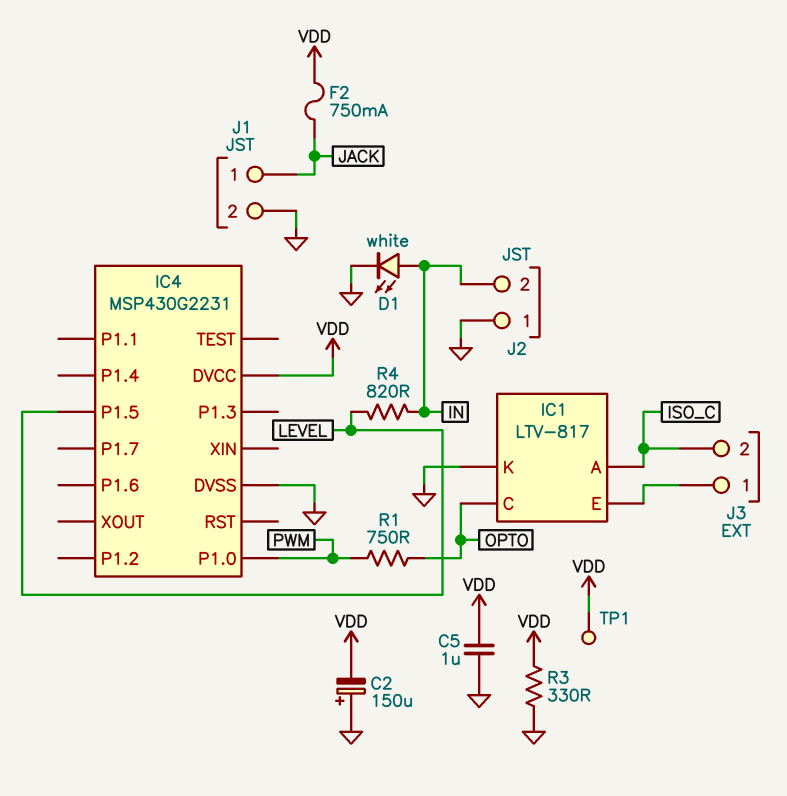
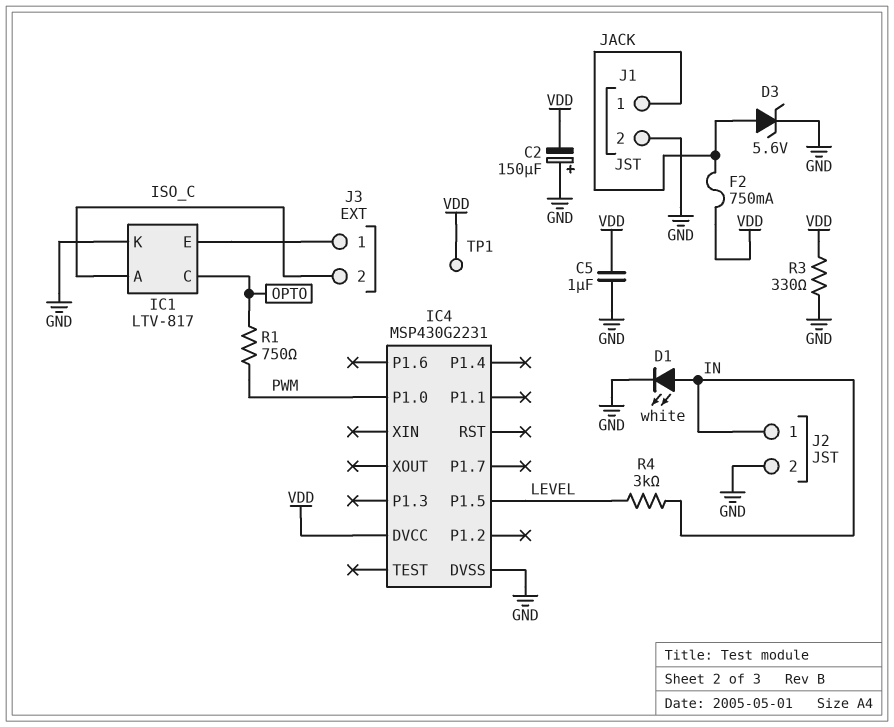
D3: none -> zener 5.6V (A JACK, K GND)
J2 pin 1: GND -> IN
J2 pin 2: IN -> GND
R4: 820 (IN, LEVEL) -> 3k (IN, LEVEL)

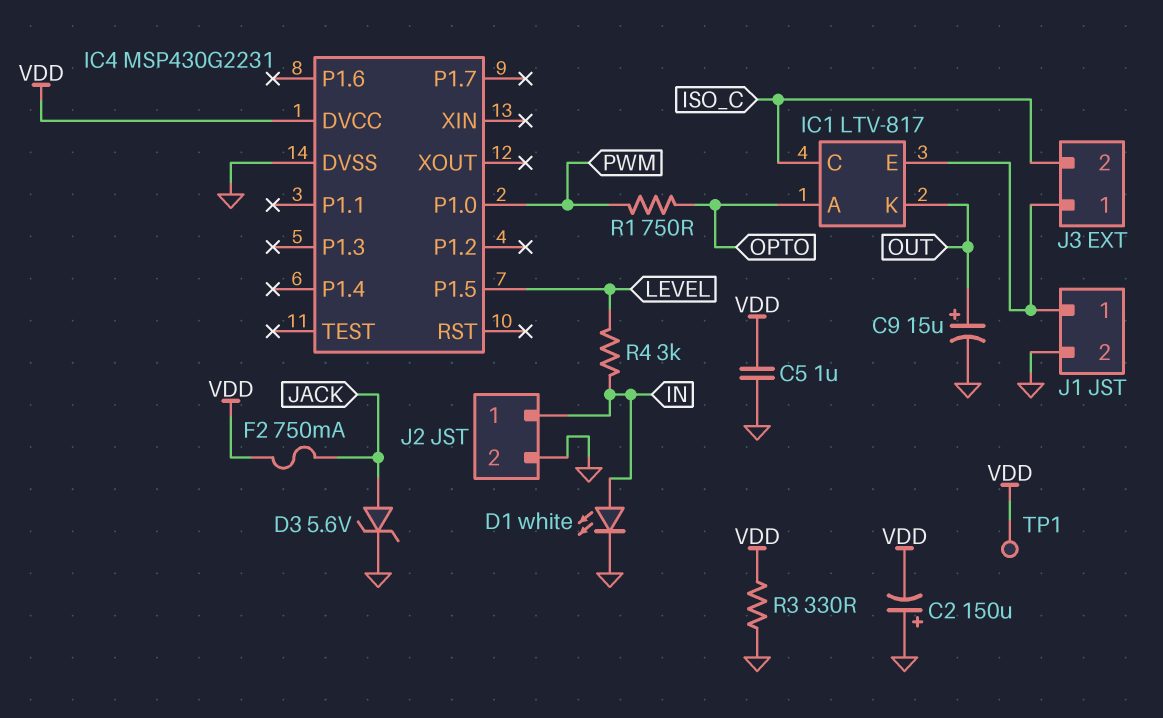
C9: none -> 15uF (plus OUT, minus GND)
IC1 pin A: ISO_C -> OPTO
IC1 pin C: OPTO -> ISO_C
IC1 pin K: GND -> OUT
J1 pin 1: JACK -> IC1/E

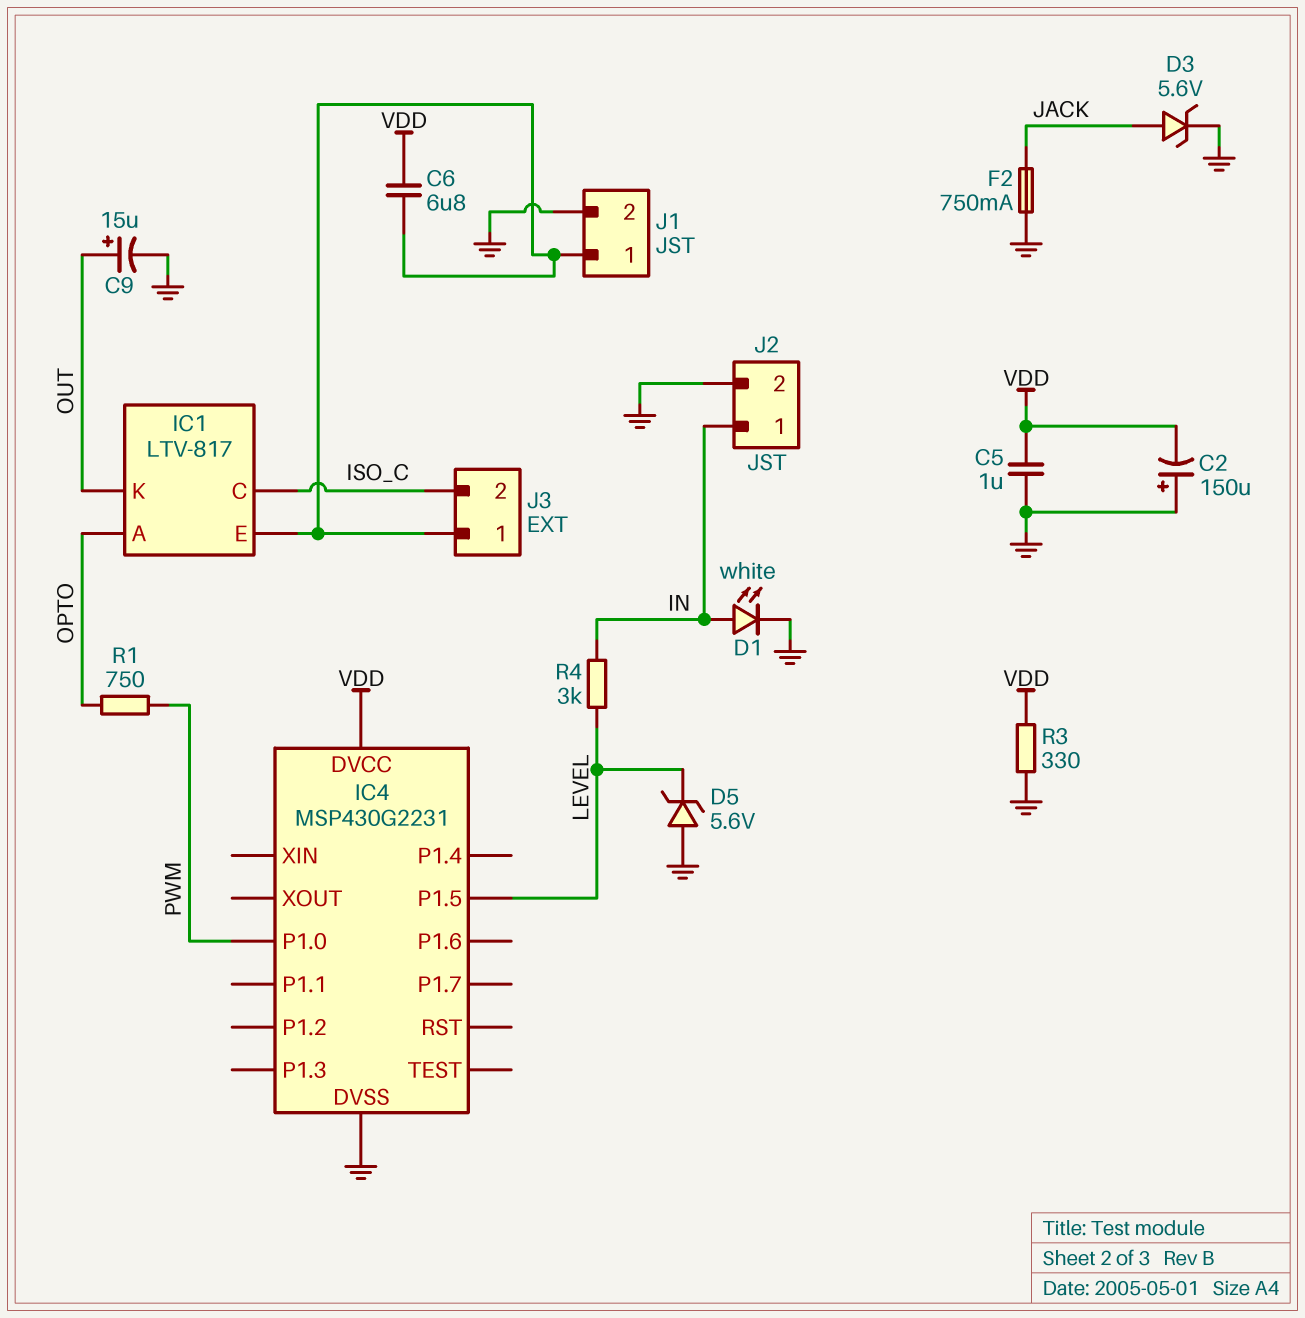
C6: none -> 6.8uF (IC1/E, VDD)
D5: none -> zener 5.6V (A GND, K LEVEL)
F2: 750mA (JACK, VDD) -> 750mA (GND, JACK)
TP1: test point (VDD) -> none

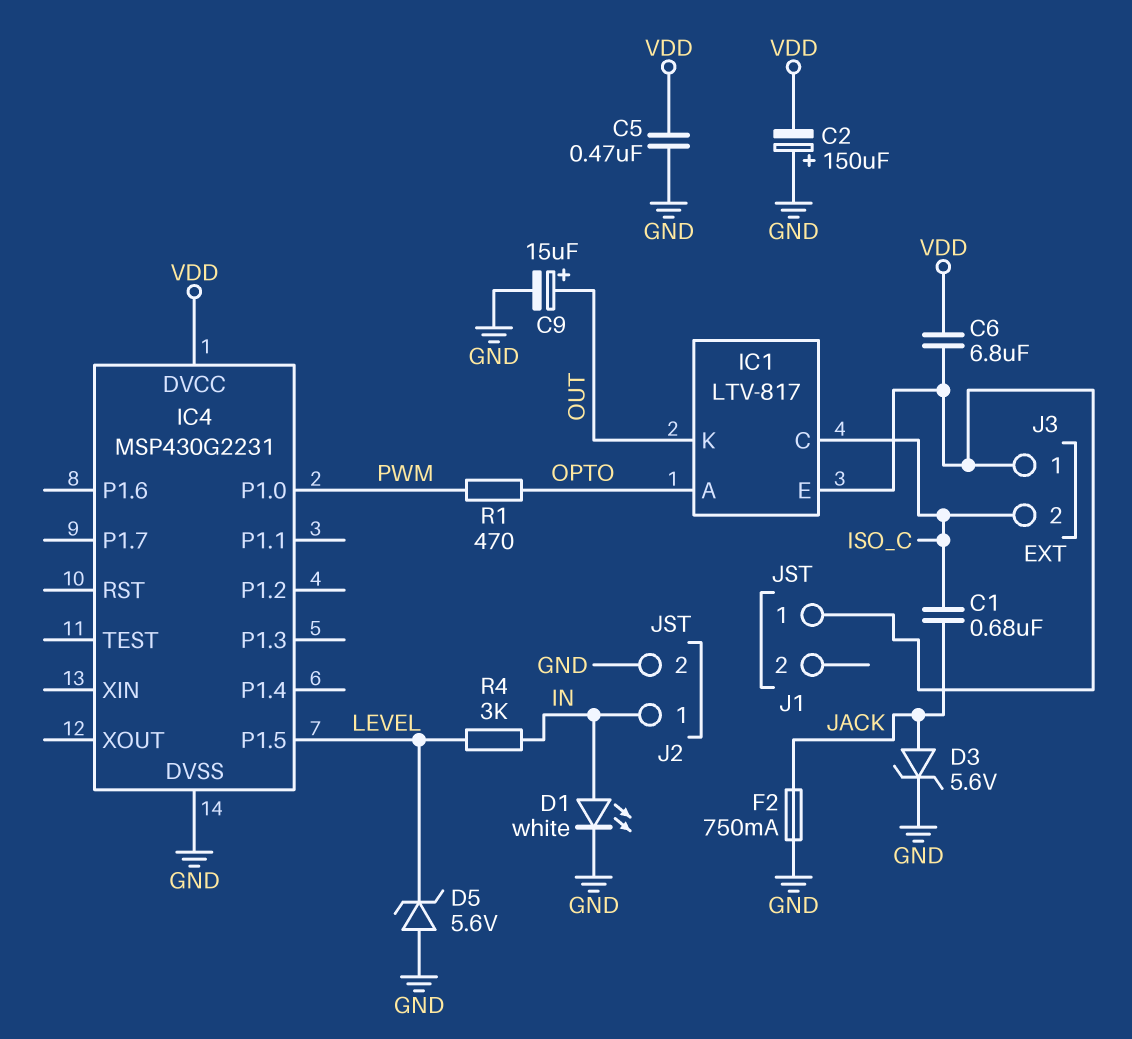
C1: none -> 680nF (ISO_C, JACK)
C5: 1uF (GND, VDD) -> 470nF (GND, VDD)
J1 pin 2: GND -> none
R1: 750 (OPTO, PWM) -> 470 (OPTO, PWM)
R3: 330 (GND, VDD) -> none

